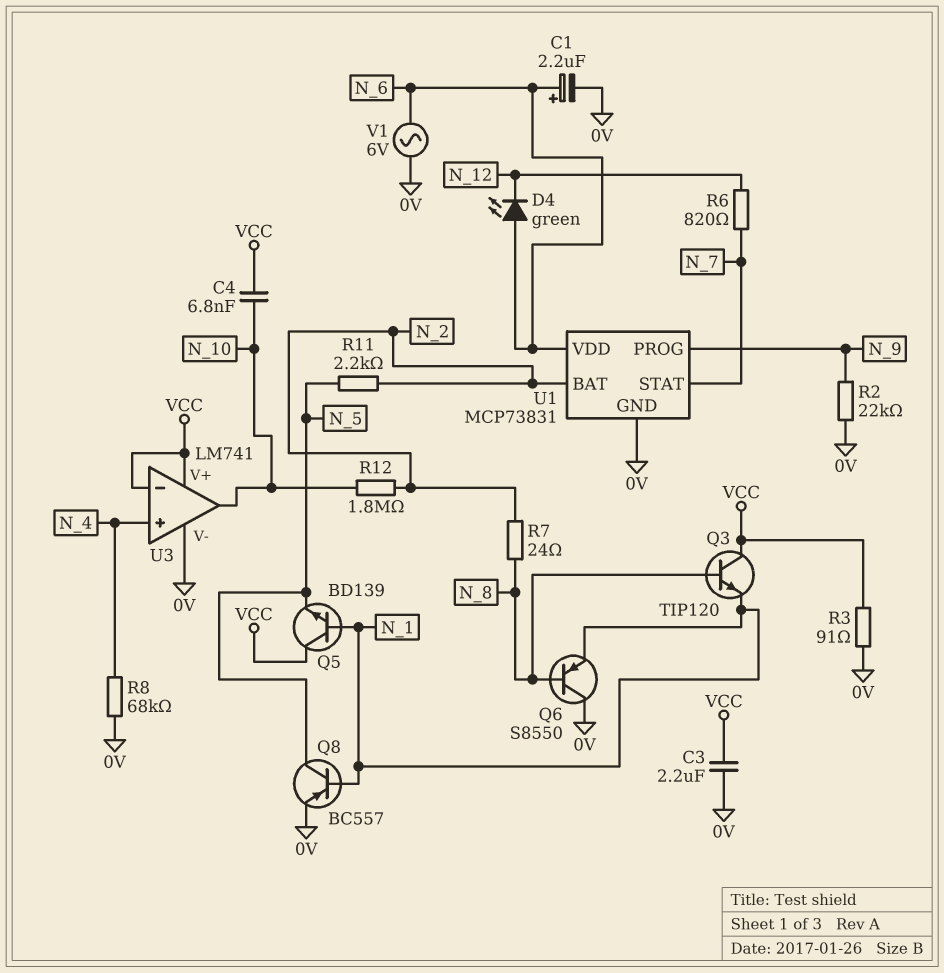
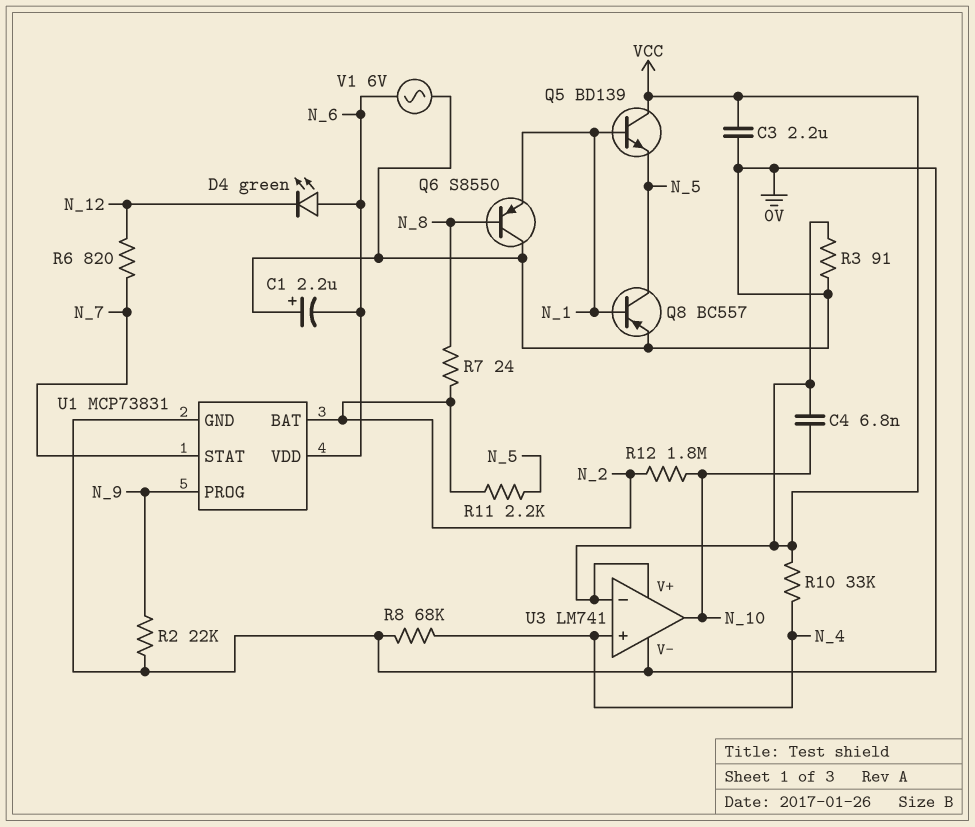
C1: 2.2uF (plus N_6, minus 0V) -> 2.2uF (plus 0V, minus N_6)
Q3: NPN TIP120 (B N_8, C VCC, E N_1) -> none
R10: none -> 33k (N_4, VCC)

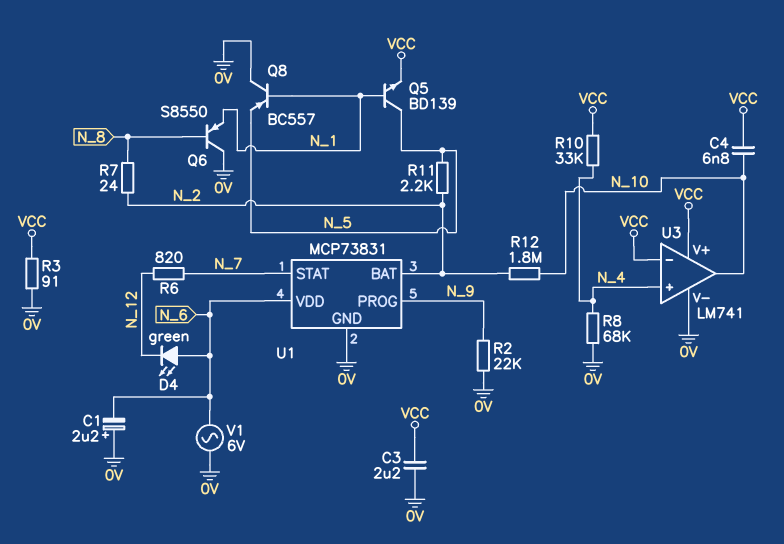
Q5: NPN BD139 (B N_1, C VCC, E N_5) -> NPN BD139 (B N_1, C N_5, E VCC)
Q8: PNP BC557 (B N_1, C N_5, E 0V) -> PNP BC557 (B N_1, C 0V, E N_5)

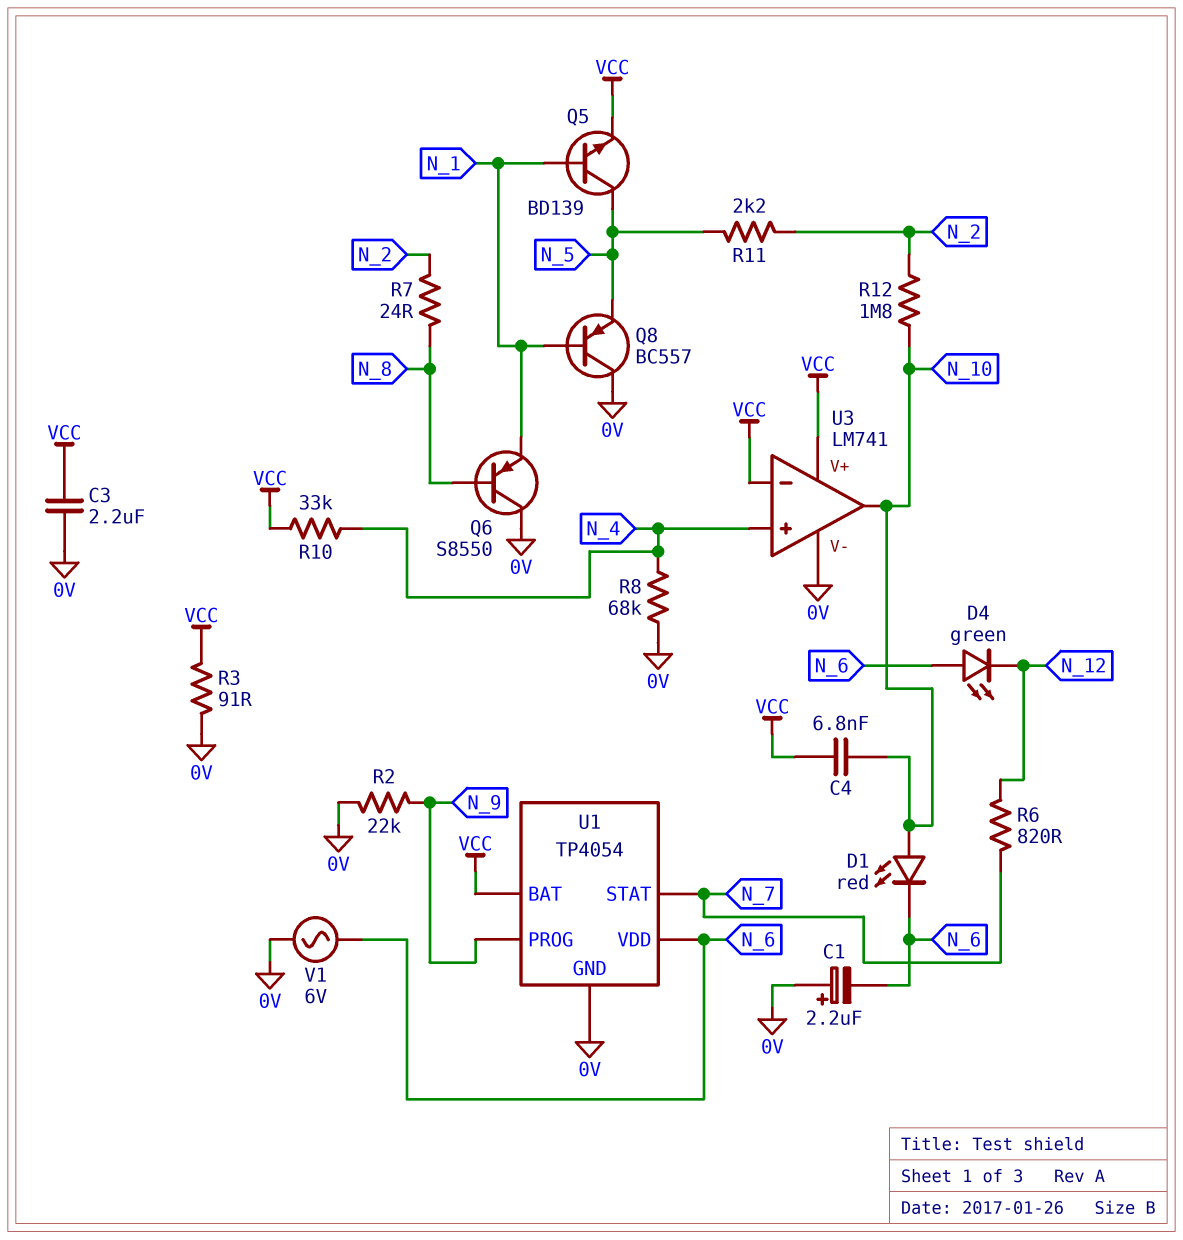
D1: none -> LED red (A N_10, K N_6)
U1: MCP73831 -> TP4054
U1 pin BAT: N_2 -> VCC

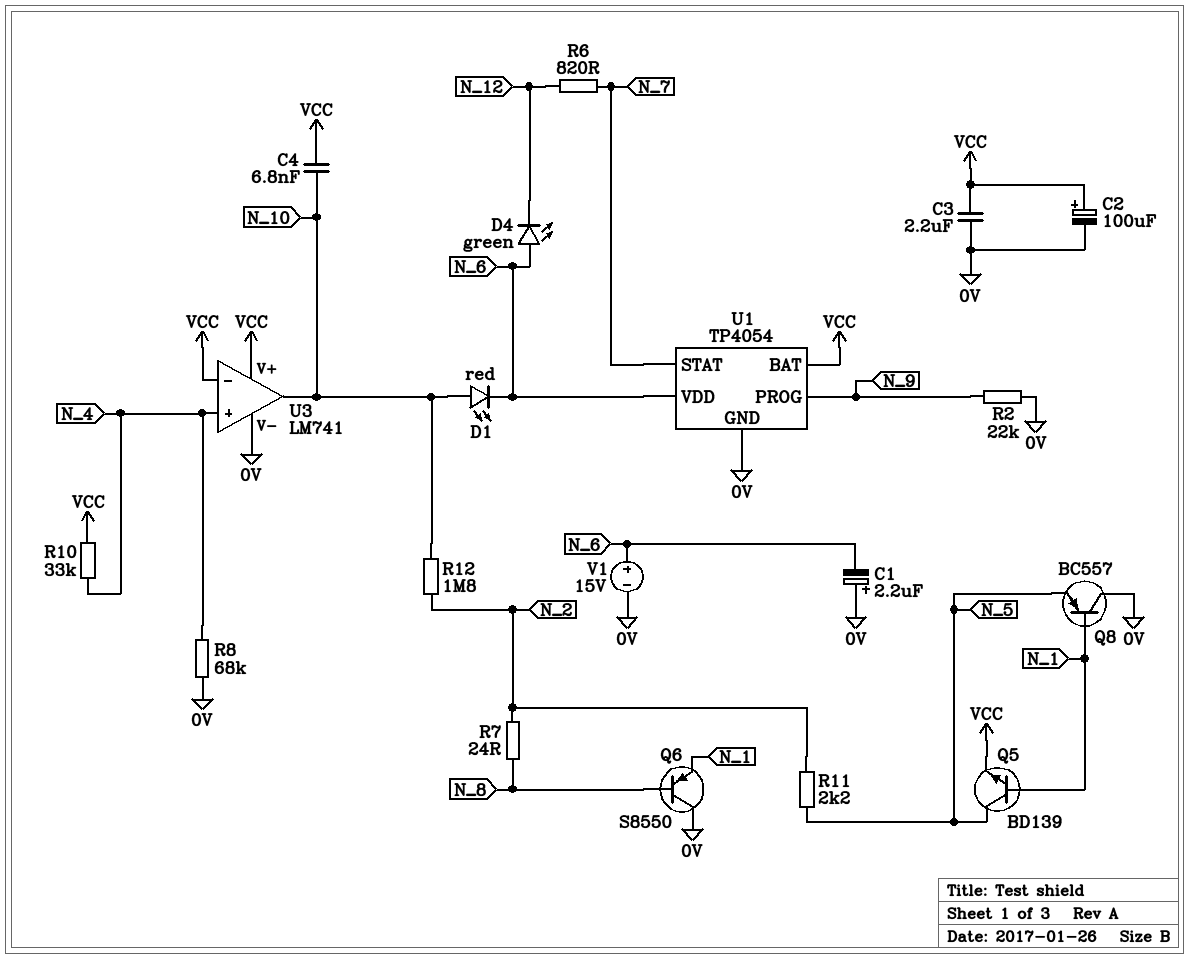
C2: none -> 100uF (plus VCC, minus 0V)
R3: 91 (0V, VCC) -> none
V1: AC 6V (0V, N_6) -> 15V (plus N_6, minus 0V)

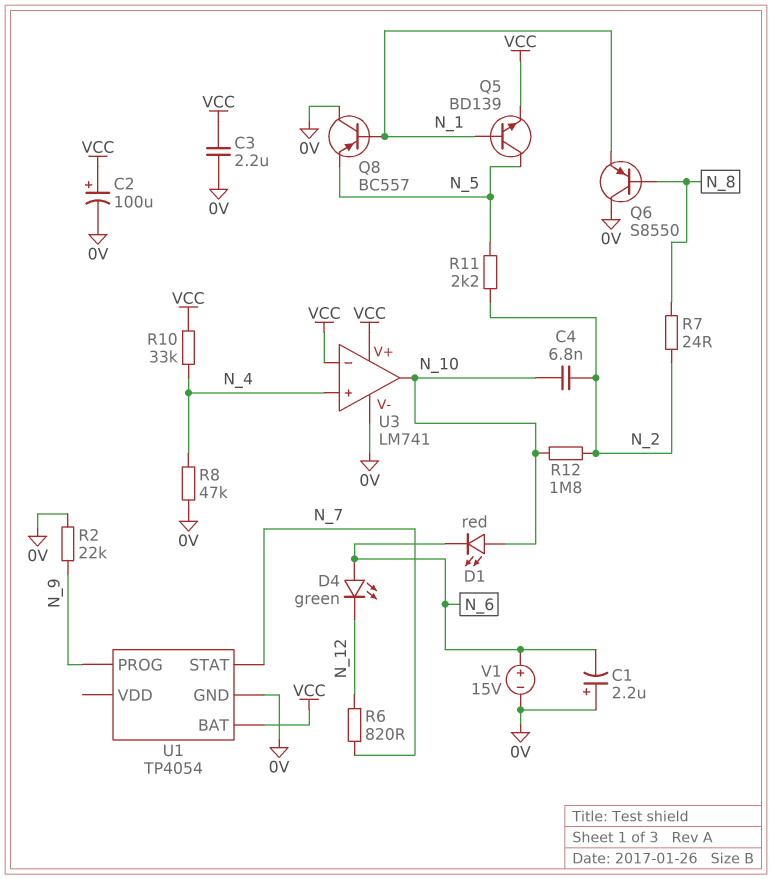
C4: 6.8nF (N_10, VCC) -> 6.8nF (N_2, N_10)
R8: 68k (0V, N_4) -> 47k (0V, N_4)
U1 pin VDD: N_6 -> none

